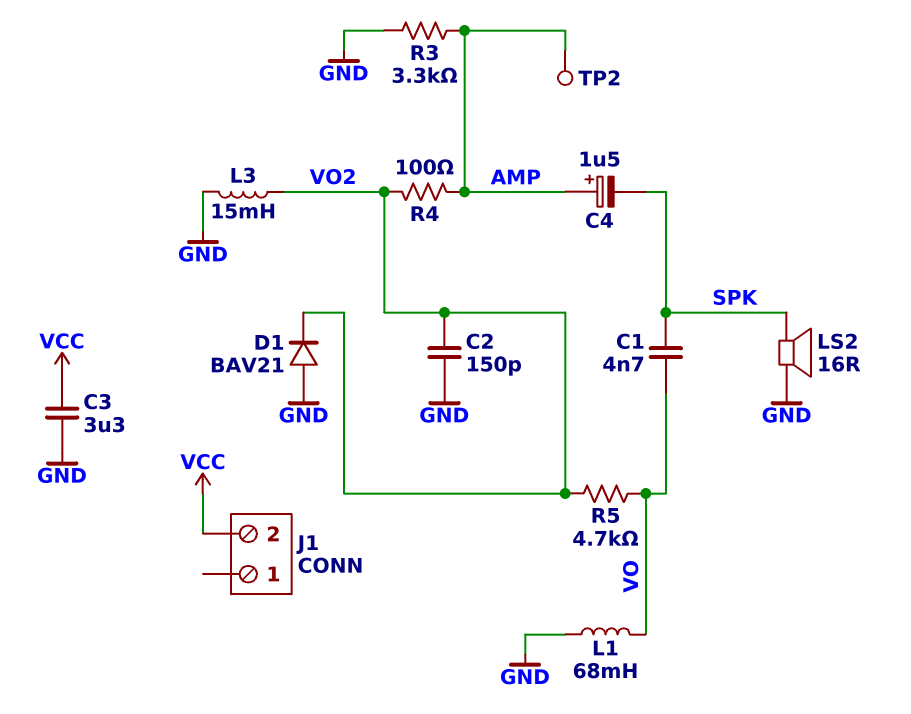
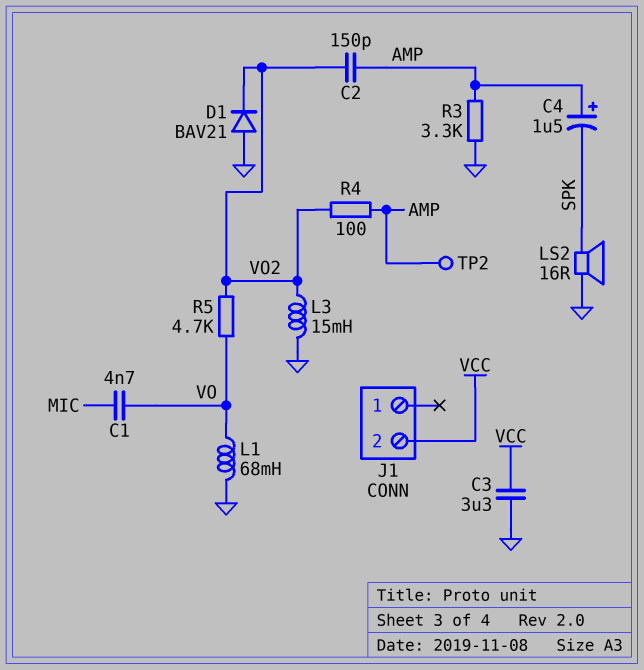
C1: 4.7nF (SPK, VO) -> 4.7nF (MIC, VO)
C2: 150pF (GND, VO2) -> 150pF (AMP, VO2)

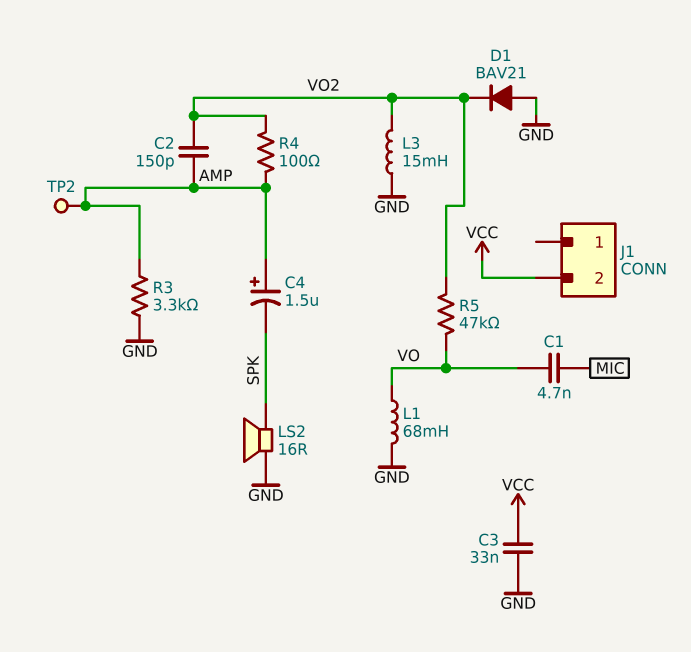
C3: 3.3uF (GND, VCC) -> 33nF (GND, VCC)
R5: 4.7k (VO, VO2) -> 47k (VO, VO2)

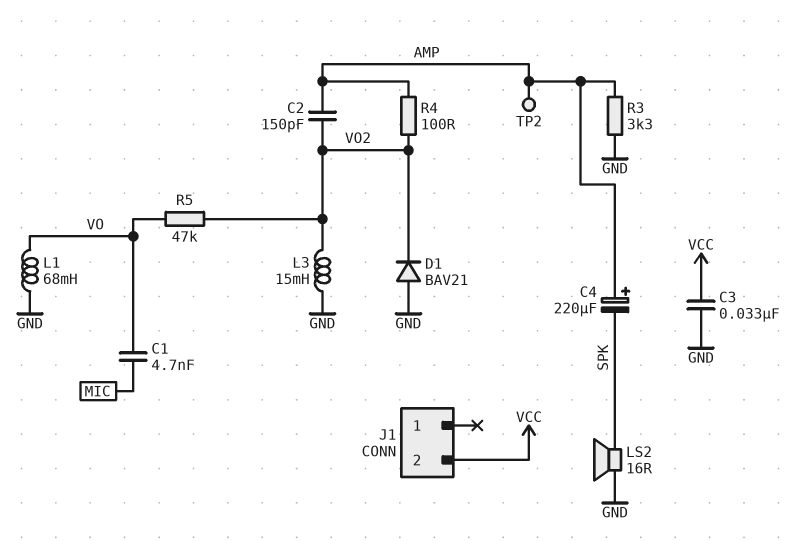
C4: 1.5uF (plus AMP, minus SPK) -> 220uF (plus AMP, minus SPK)

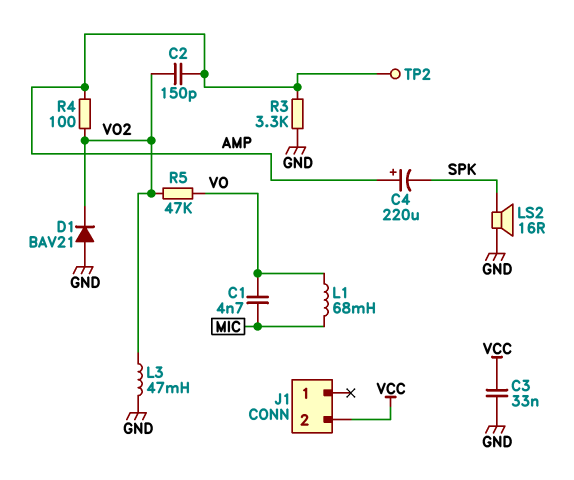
L1: 68mH (GND, VO) -> 68mH (MIC, VO)
L3: 15mH (GND, VO2) -> 47mH (GND, VO2)

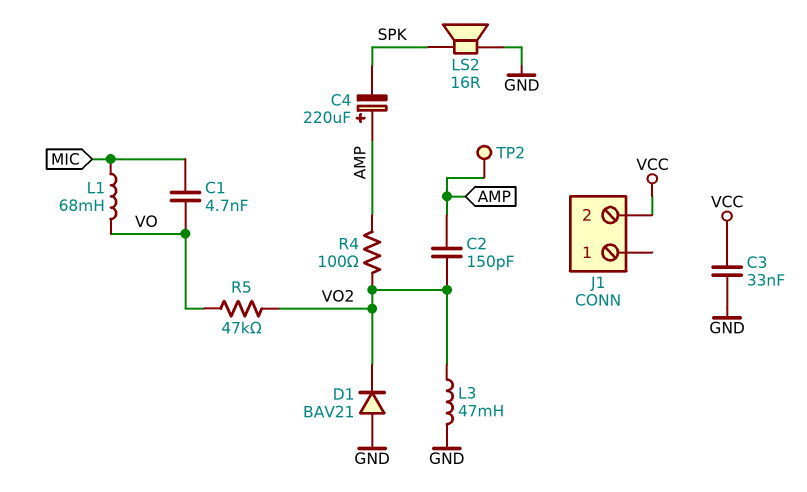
R3: 3.3k (AMP, GND) -> none

